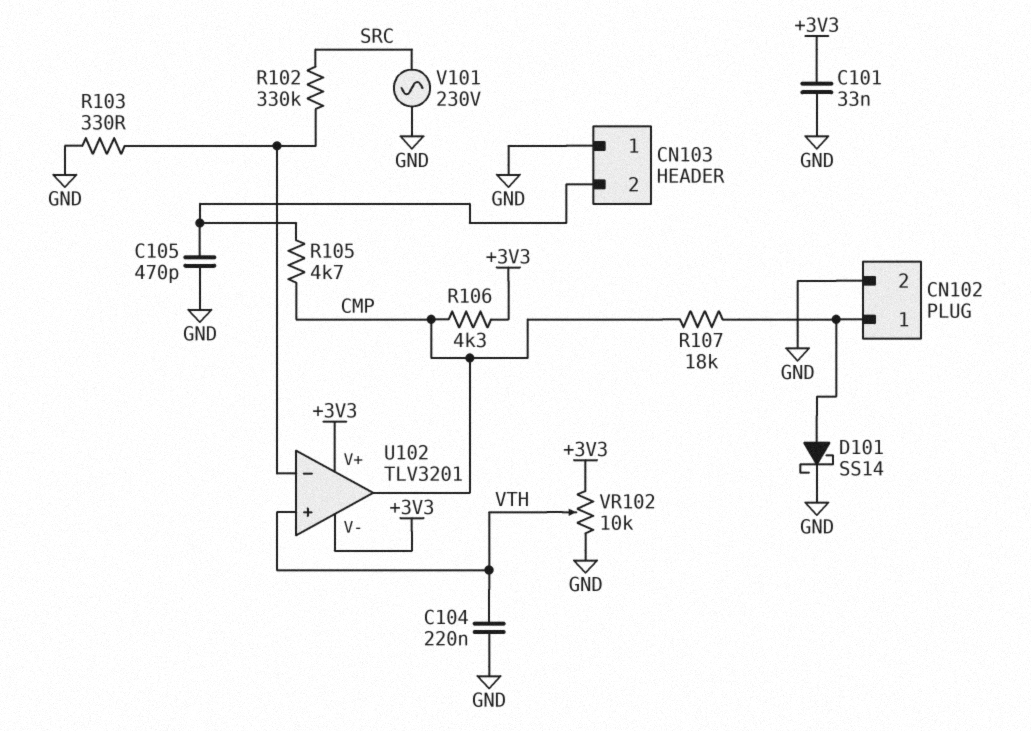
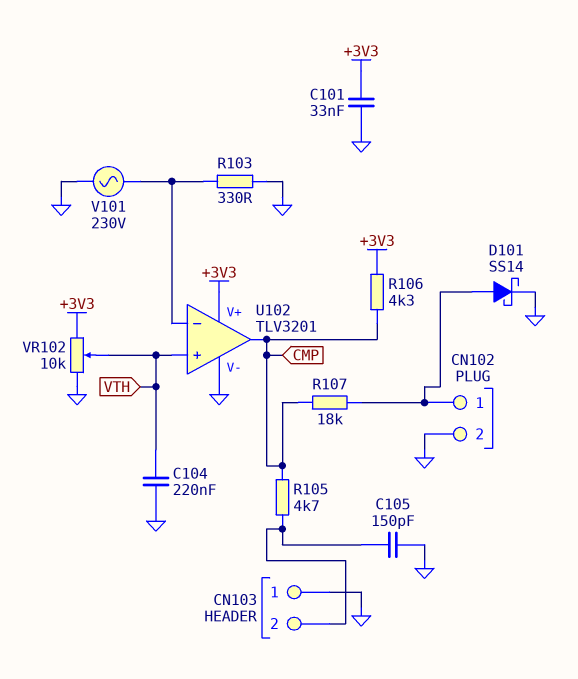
C105: 470pF (CN103/2, GND) -> 150pF (CN103/2, GND)
R102: 330k (SRC, U102/in-) -> none
U102 pin V-: +3V3 -> GND
V101: AC 230V (GND, SRC) -> AC 230V (GND, U102/in-)

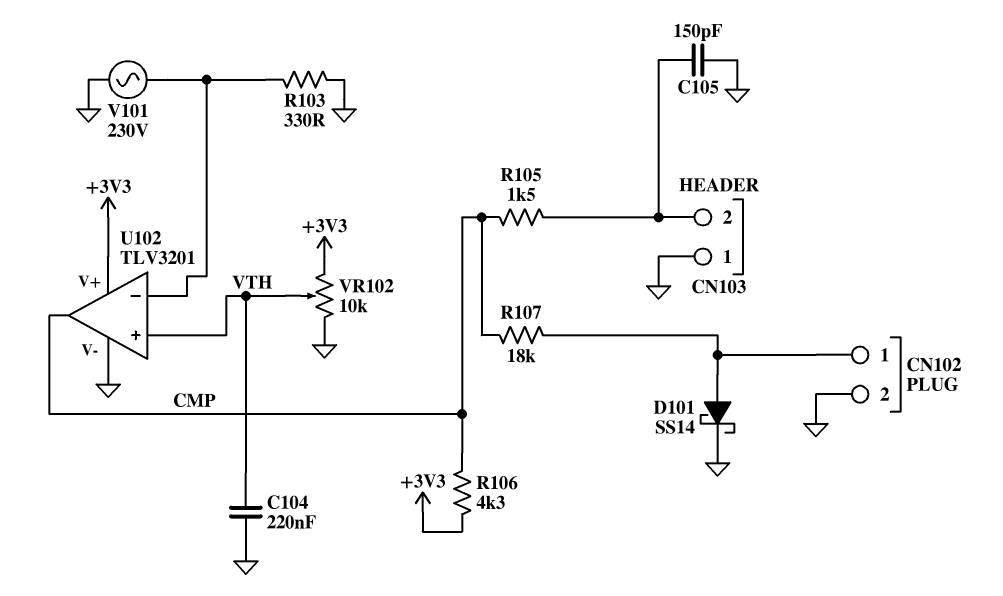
C101: 33nF (+3V3, GND) -> none
R105: 4.7k (CMP, CN103/2) -> 1.5k (CMP, CN103/2)

